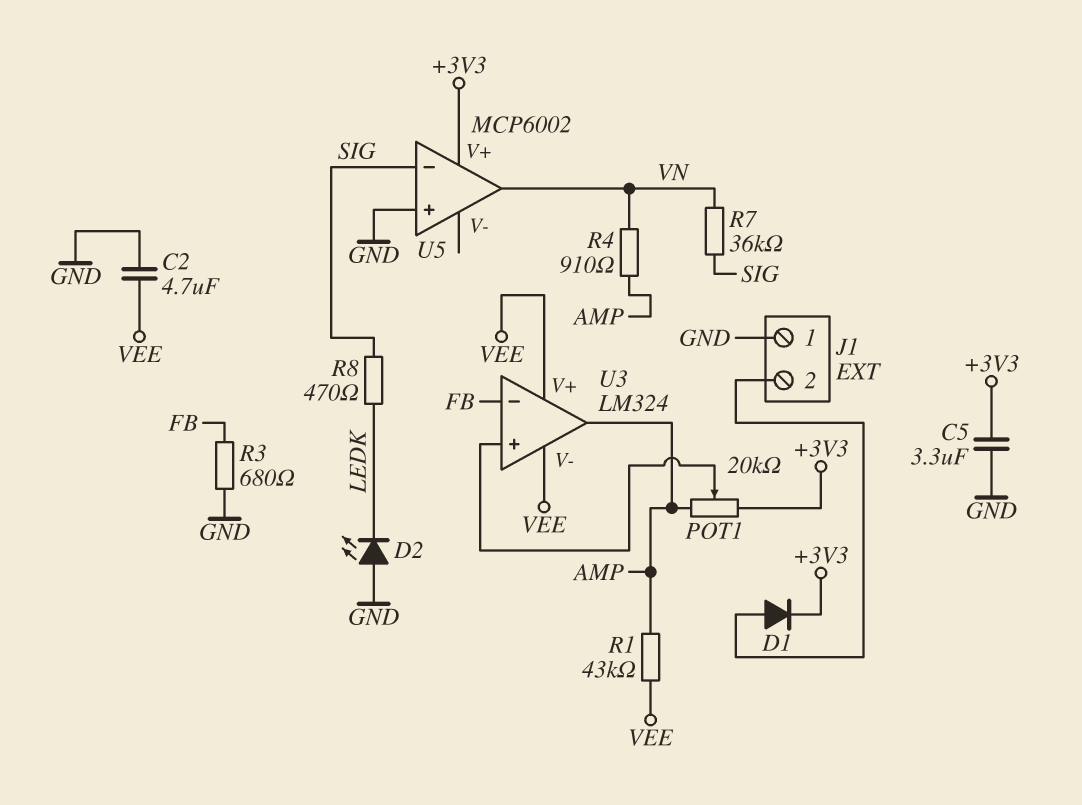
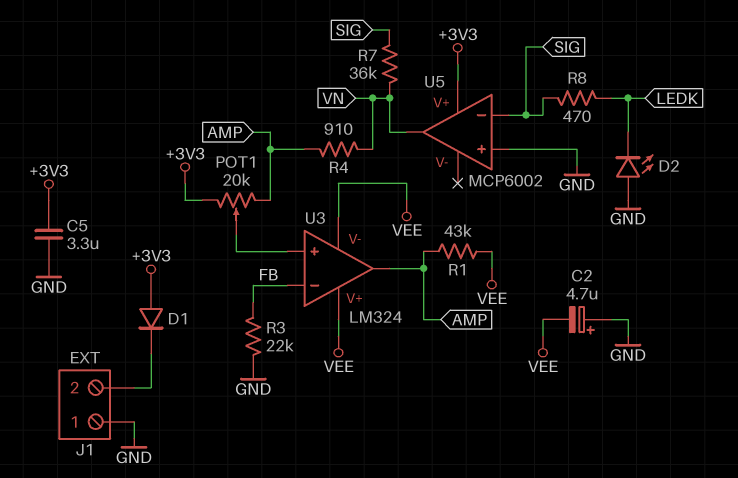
C2: 4.7uF (GND, VEE) -> 4.7uF (plus GND, minus VEE)
D1: diode (A J1/2, K +3V3) -> diode (A +3V3, K J1/2)
R3: 680 (FB, GND) -> 22k (FB, GND)

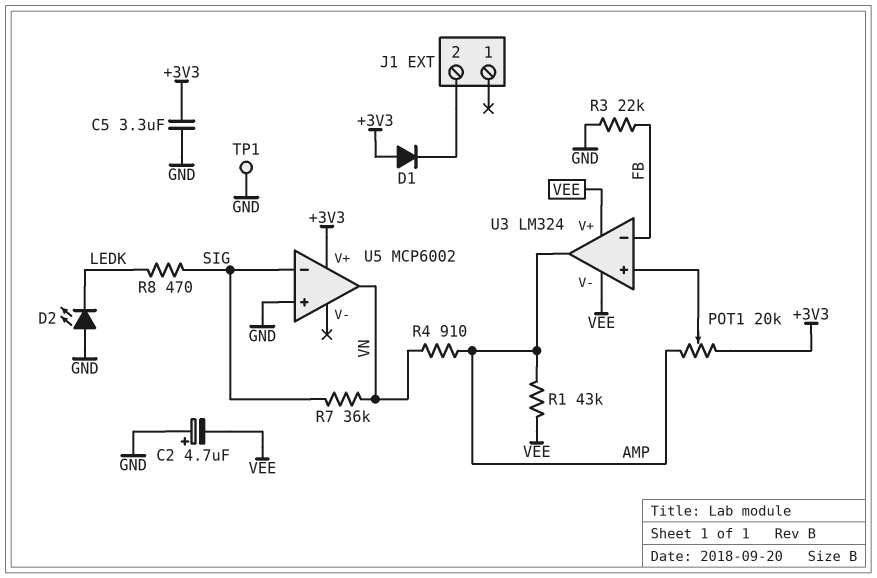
J1 pin 1: GND -> none
TP1: none -> test point (GND)

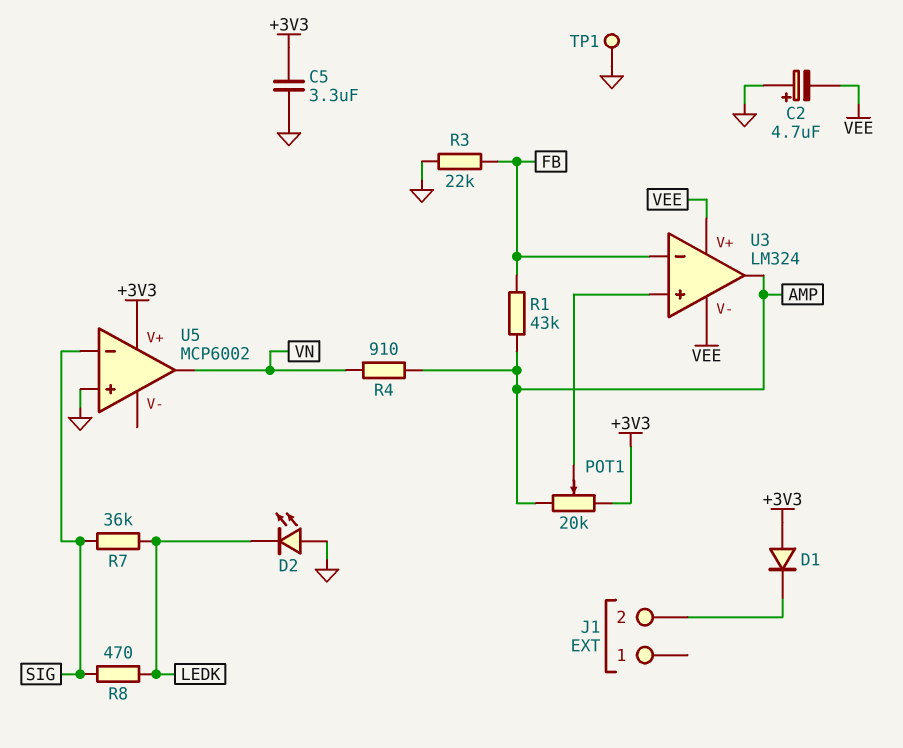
R1: 43k (AMP, VEE) -> 43k (AMP, FB)
R7: 36k (SIG, VN) -> 36k (LEDK, SIG)

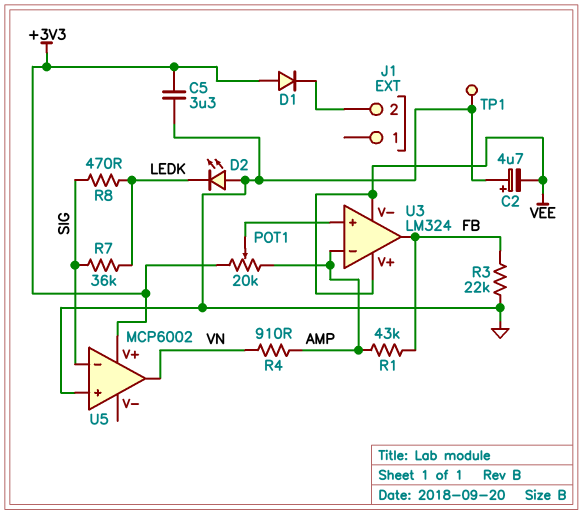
U3 pin in-: FB -> AMP
U3 pin out: AMP -> FB

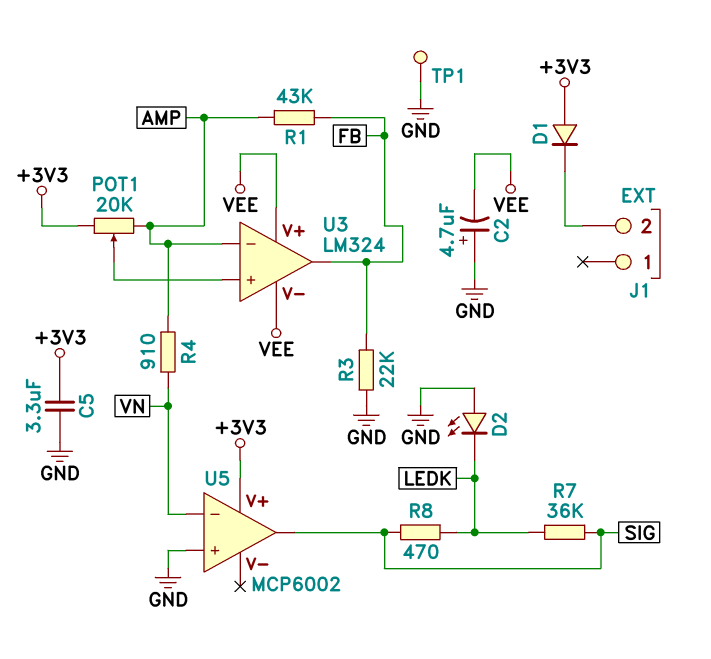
U5 pin in-: SIG -> VN
U5 pin out: VN -> SIG

